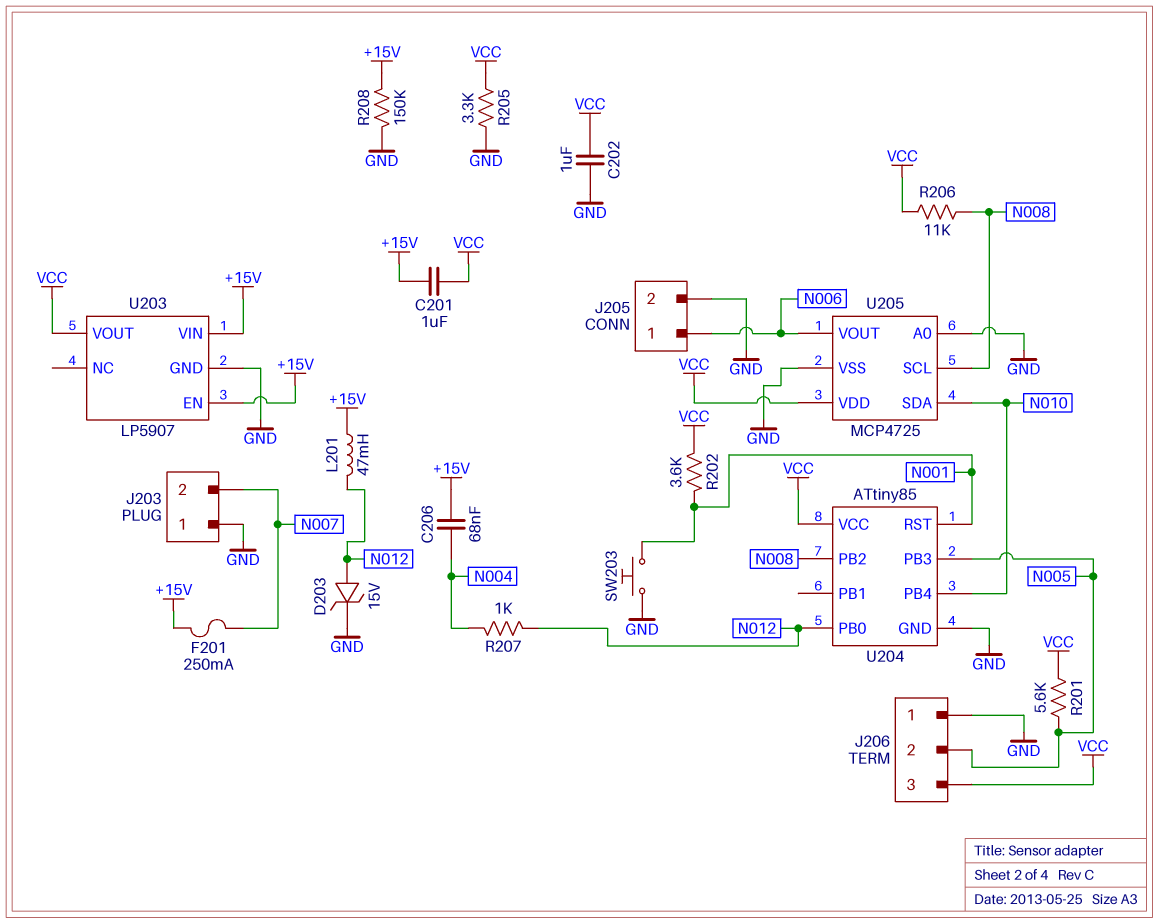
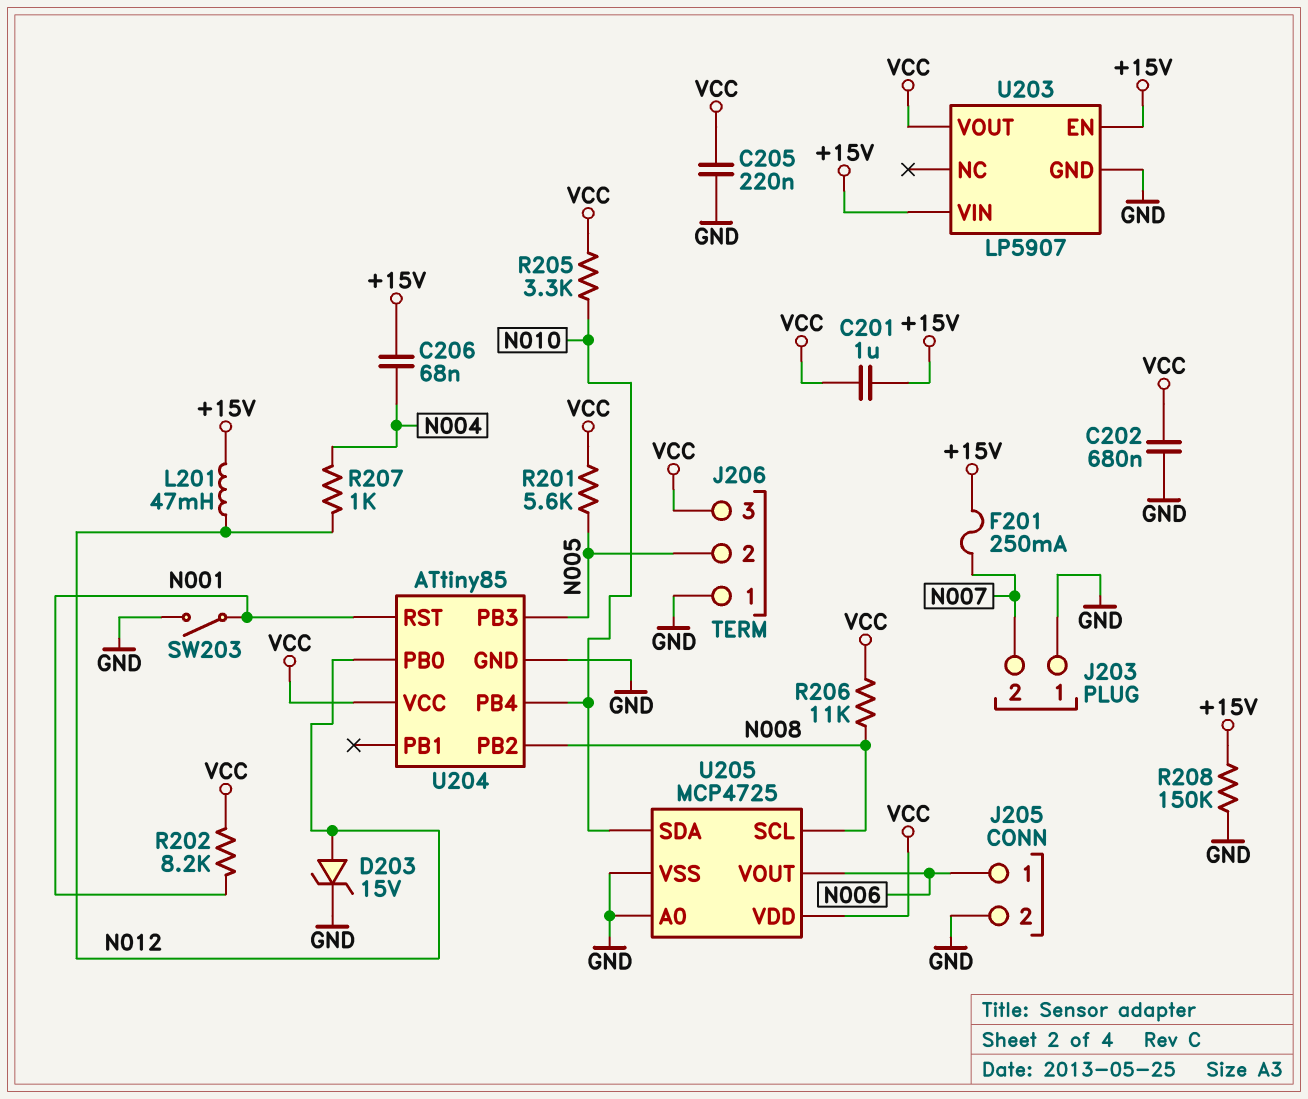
C202: 1uF (GND, VCC) -> 680nF (GND, VCC)
C205: none -> 220nF (GND, VCC)
R202: 3.6k (N001, VCC) -> 8.2k (N001, VCC)
R205: 3.3k (GND, VCC) -> 3.3k (N010, VCC)
SW203: button (GND, N001) -> switch (GND, N001)

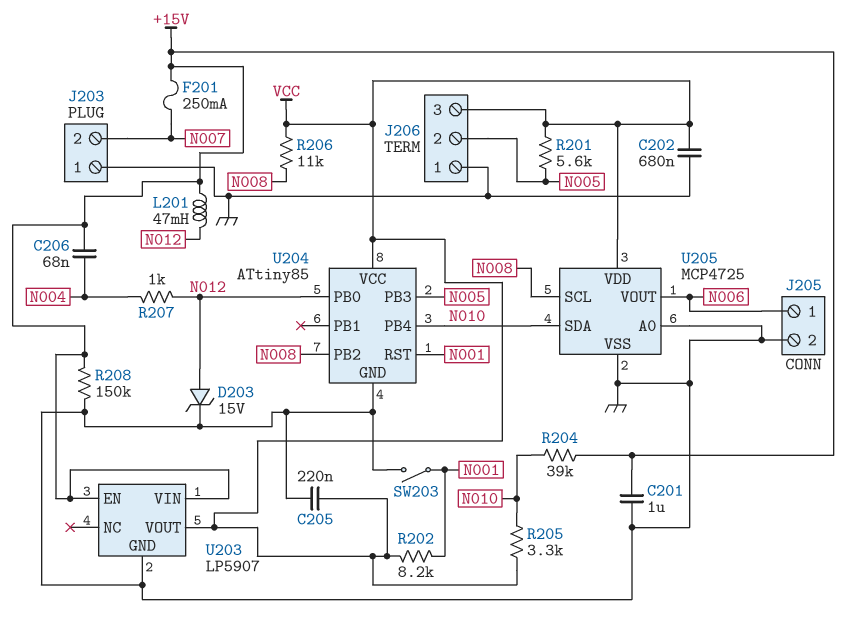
C201: 1uF (+15V, VCC) -> 1uF (+15V, GND)
R204: none -> 39k (+15V, N010)

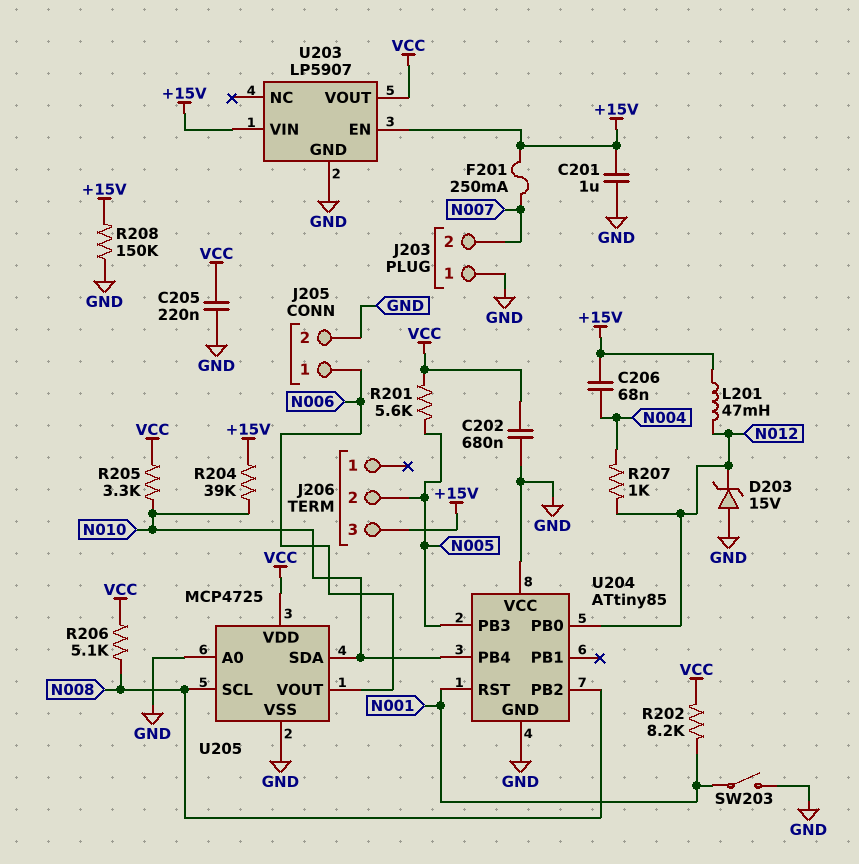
D203: zener 15V (A N012, K GND) -> zener 15V (A GND, K N012)
J206 pin 1: GND -> none
J206 pin 3: VCC -> +15V
R206: 11k (N008, VCC) -> 5.1k (N008, VCC)
U204 pin VCC: VCC -> GND

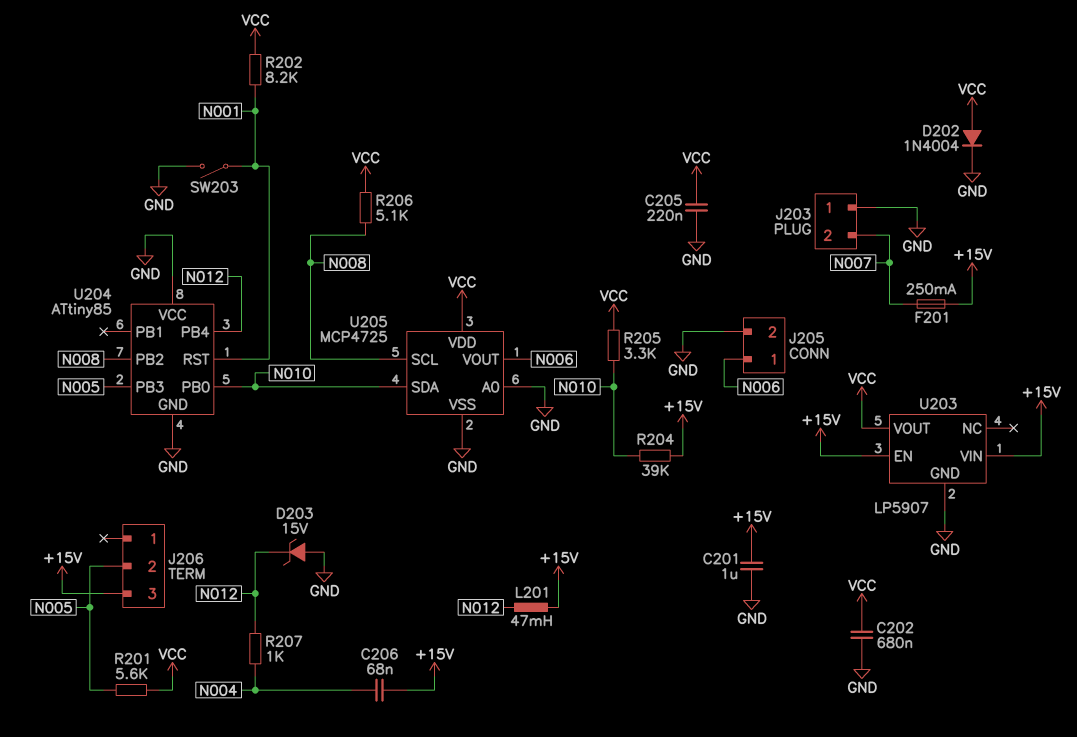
D202: none -> diode 1N4004 (A VCC, K GND)
R208: 150k (+15V, GND) -> none
U204 pin PB0: N012 -> N010
U204 pin PB4: N010 -> N012

